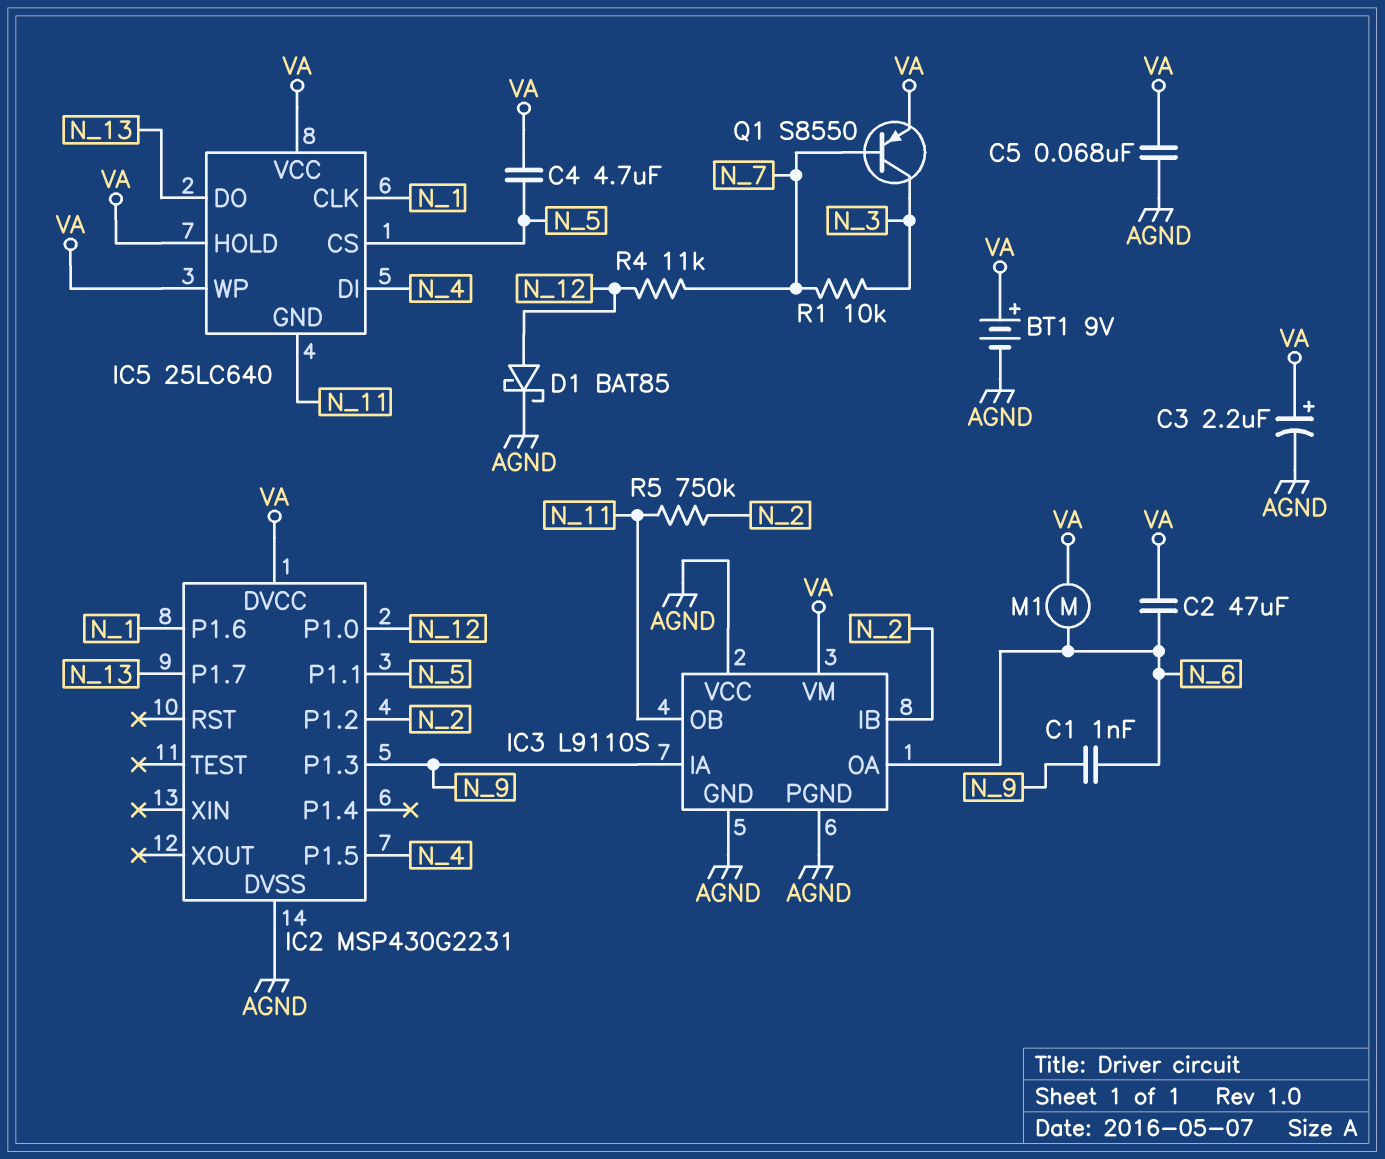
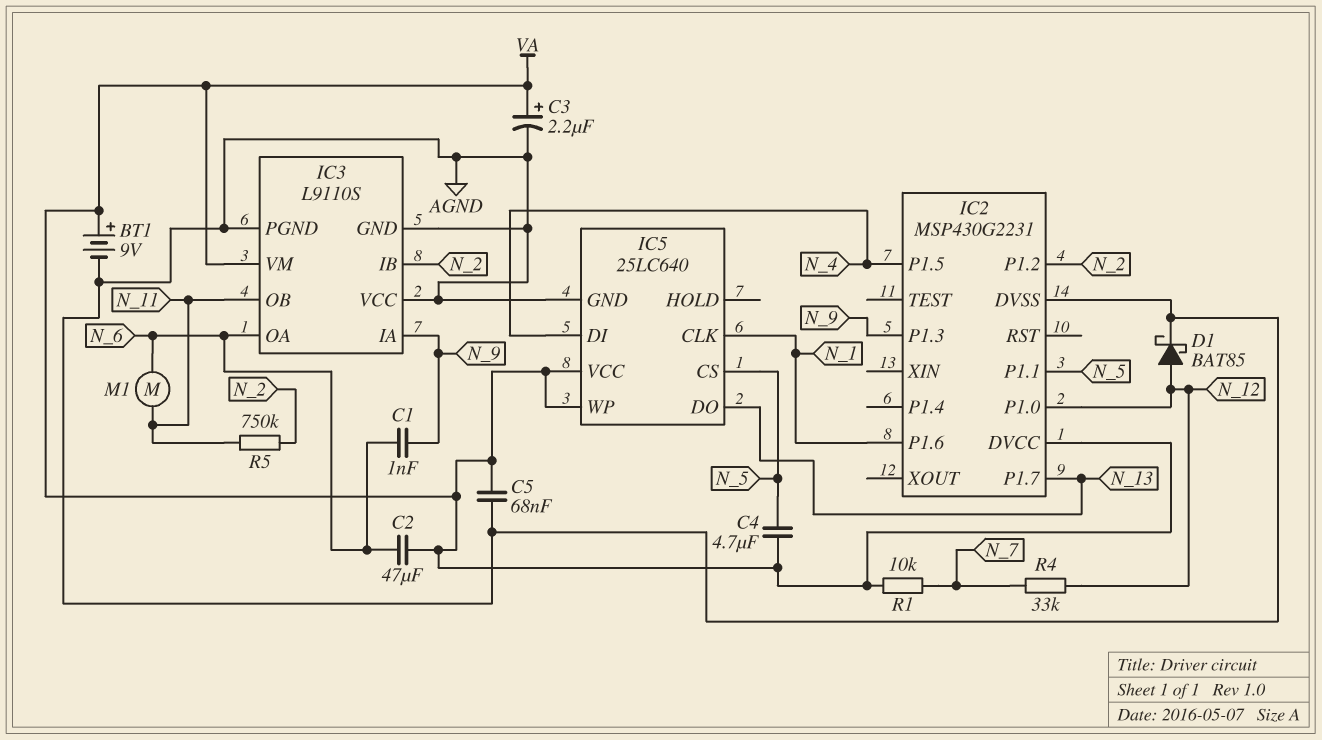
IC5 pin GND: N_11 -> AGND
IC5 pin HOLD: VA -> none
M1: motor (N_6, VA) -> motor (N_6, N_11)
Q1: PNP S8550 (B N_7, C N_3, E VA) -> none
R1: 10k (N_3, N_7) -> 10k (N_7, VA)
R4: 11k (N_7, N_12) -> 33k (N_7, N_12)

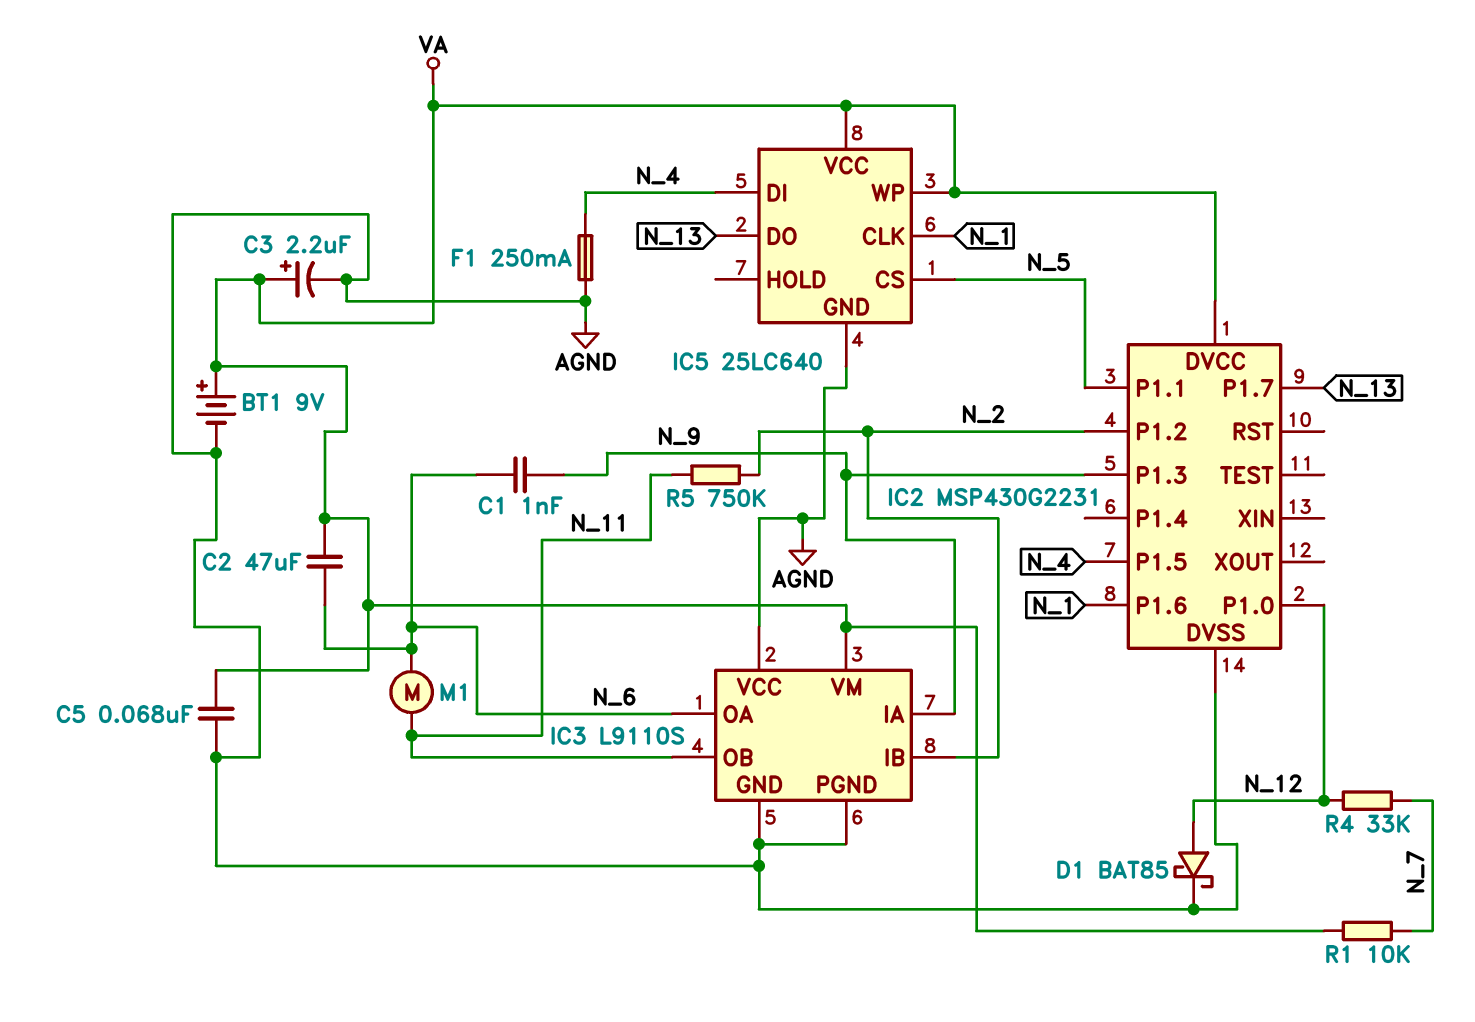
C4: 4.7uF (N_5, VA) -> none
F1: none -> 250mA (AGND, N_4)

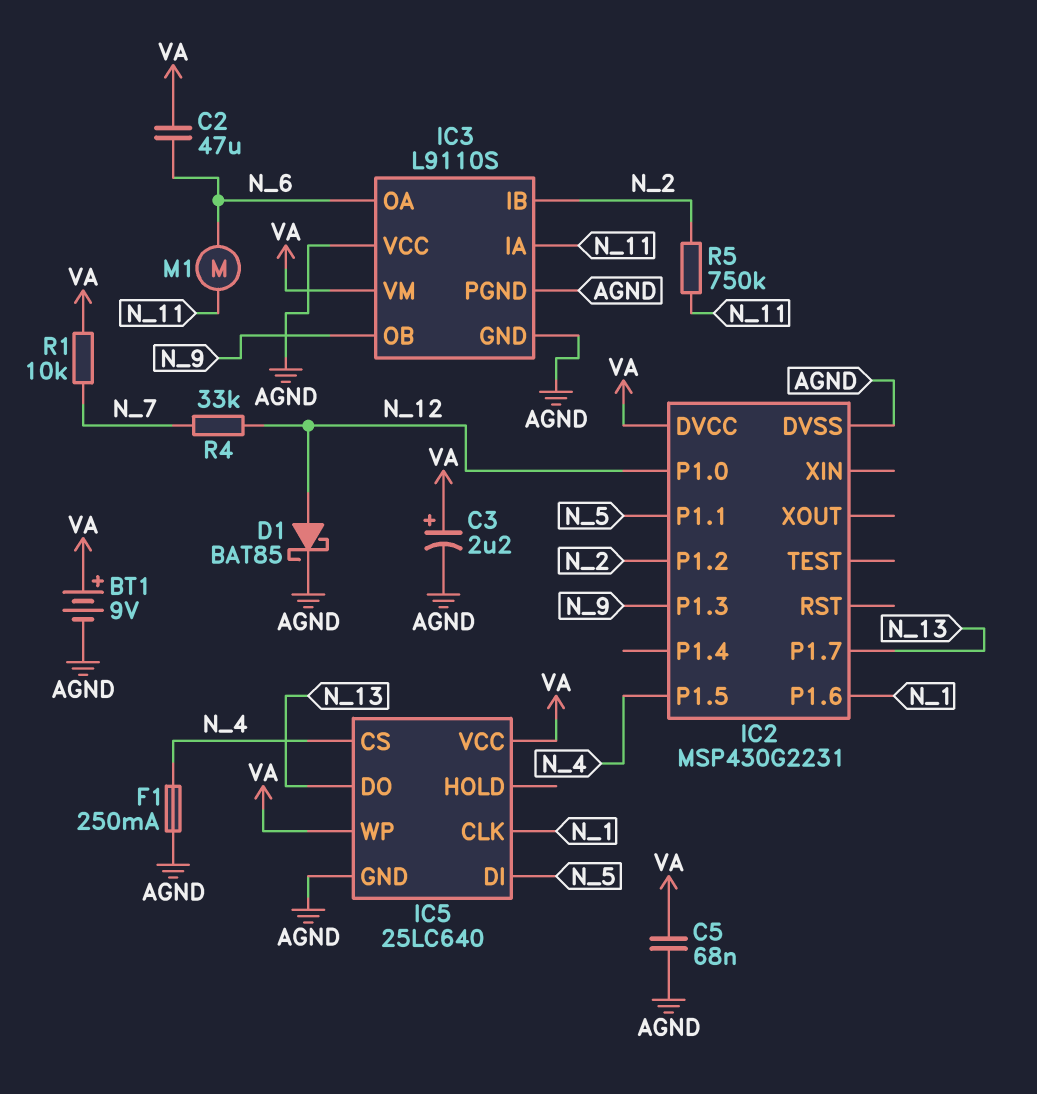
C1: 1nF (N_6, N_9) -> none
IC3 pin IA: N_9 -> N_11
IC3 pin OB: N_11 -> N_9
IC5 pin CS: N_5 -> N_4
IC5 pin DI: N_4 -> N_5

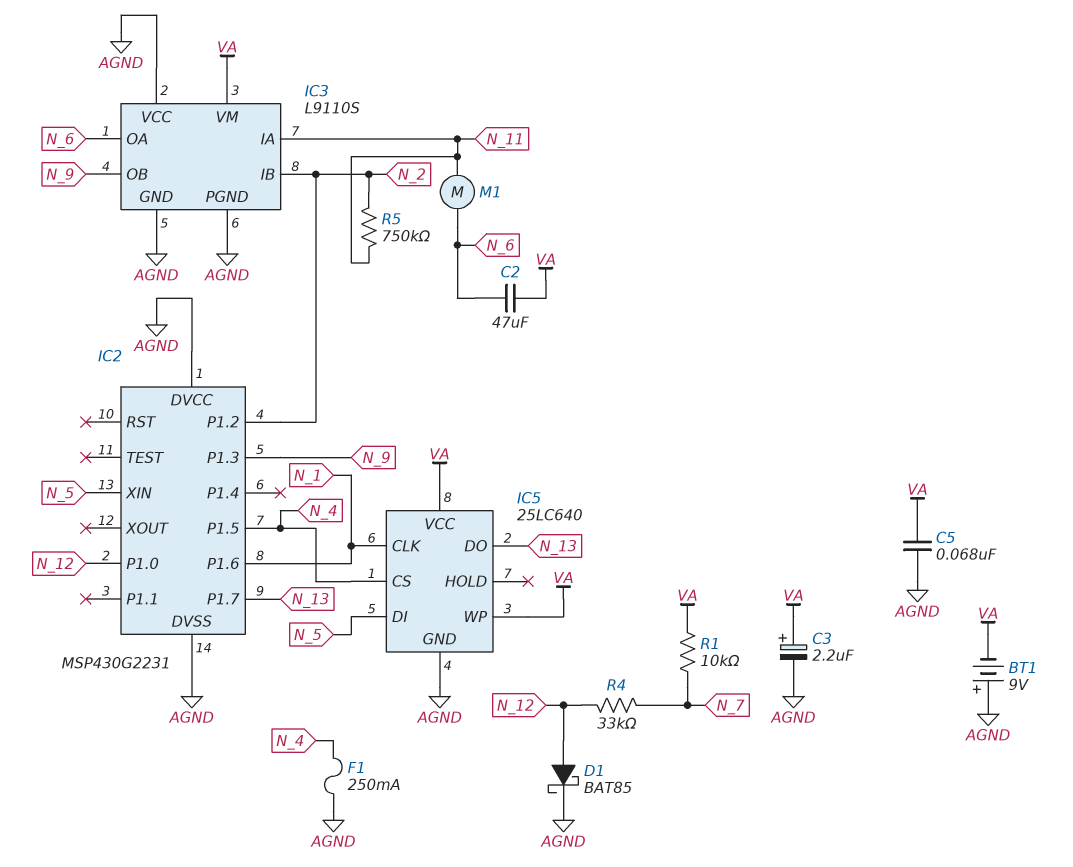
BT1: 9V (plus VA, minus AGND) -> 9V (plus AGND, minus VA)
IC2 pin DVCC: VA -> AGND
IC2 pin P1.1: N_5 -> none
IC2 pin XIN: none -> N_5

